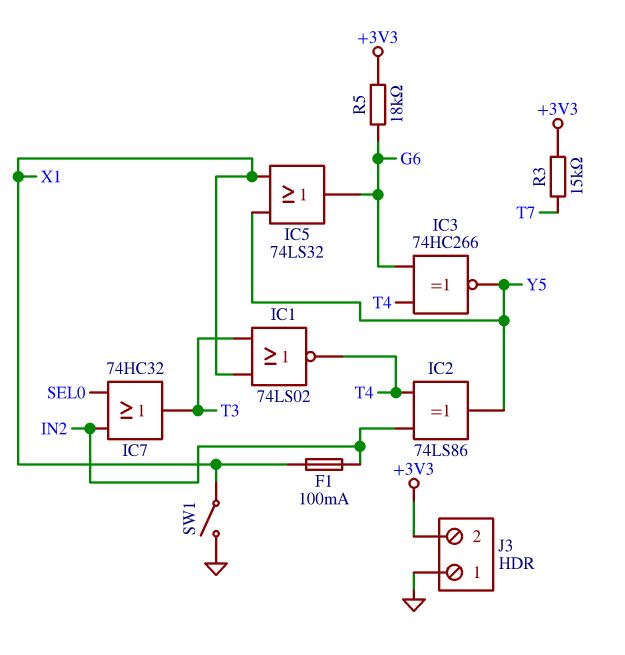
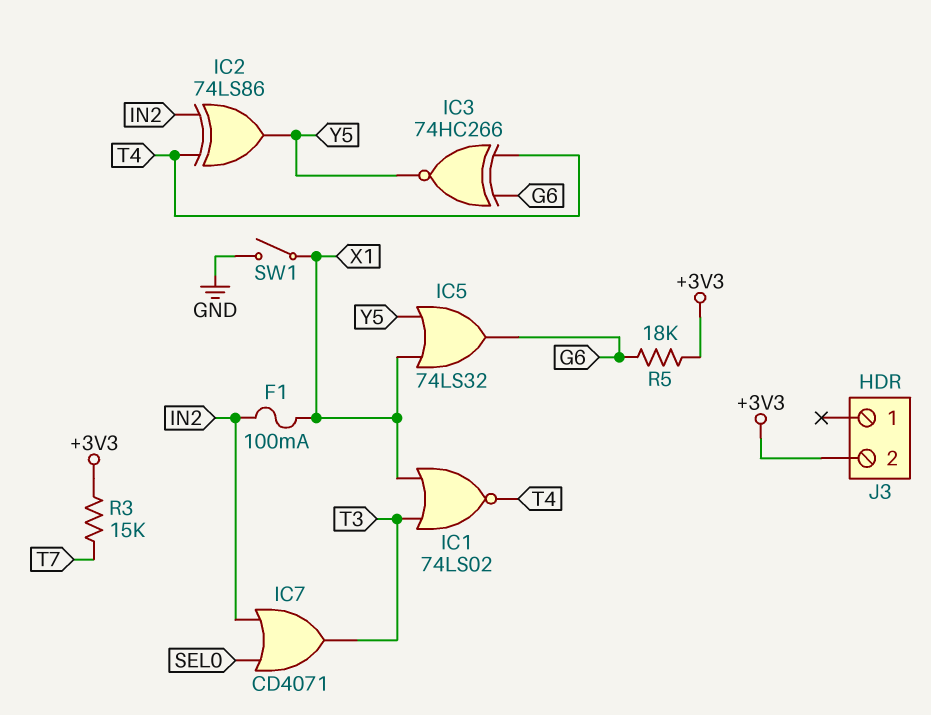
IC7: OR 74HC32 (in IN2, in SEL0, out T3) -> OR CD4071 (in IN2, in SEL0, out T3)
J3 pin 1: GND -> none

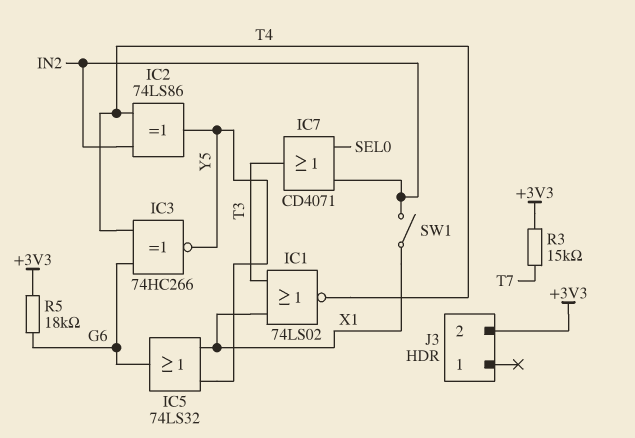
F1: 100mA (IN2, X1) -> none
SW1: switch (GND, X1) -> switch (IN2, X1)

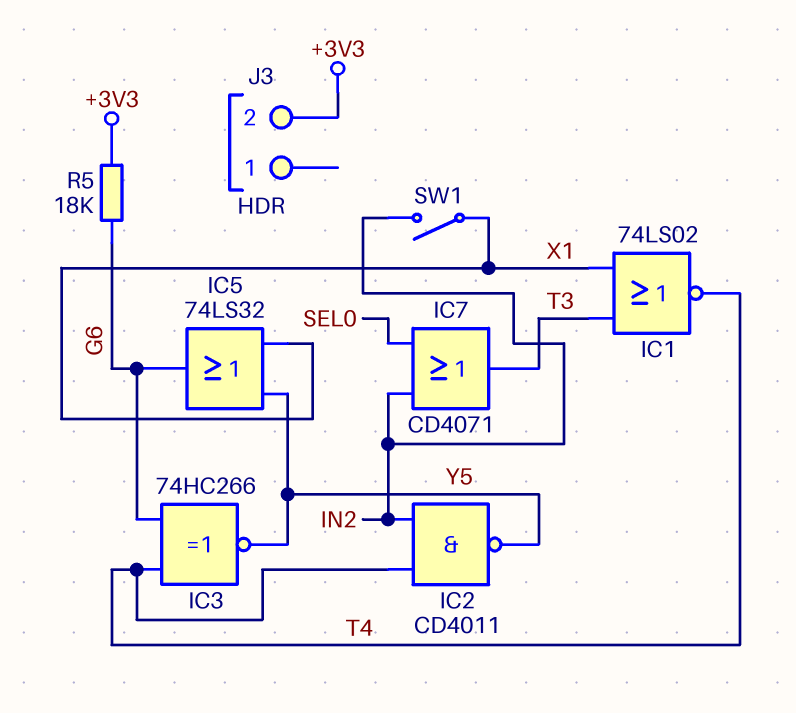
IC2: XOR 74LS86 (in IN2, in T4, out Y5) -> NAND CD4011 (in IN2, in T4, out Y5)
R3: 15k (+3V3, T7) -> none

